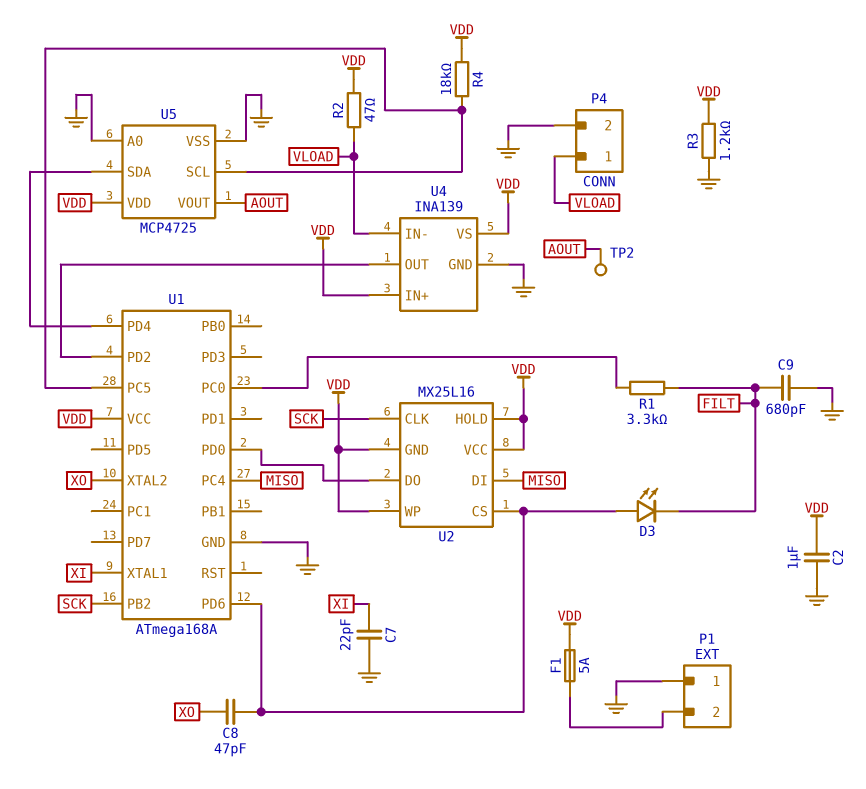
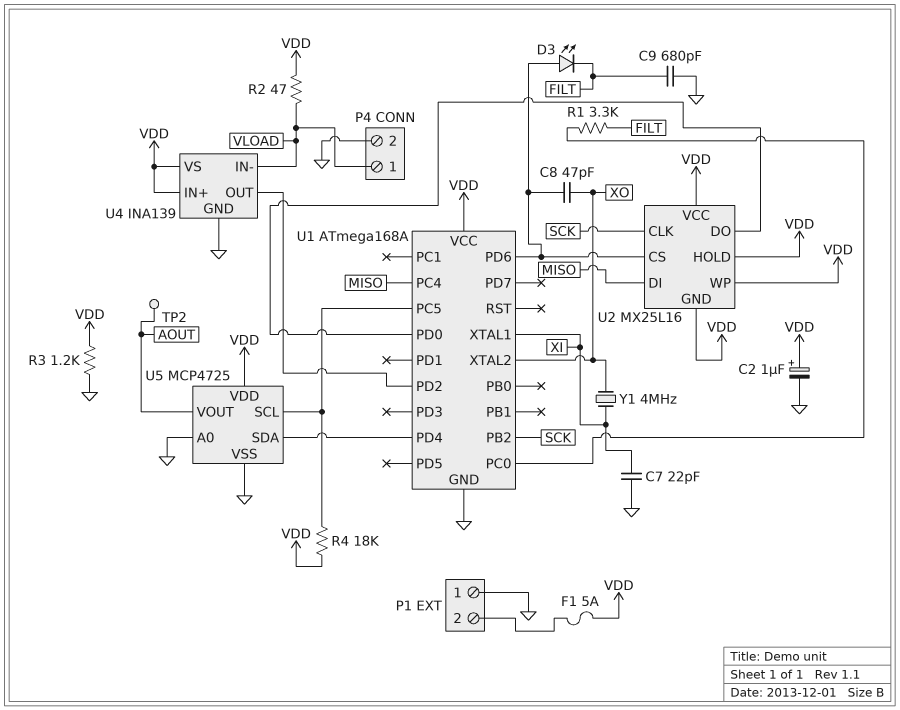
C2: 1uF (GND, VDD) -> 1uF (plus VDD, minus GND)
Y1: none -> 4MHz (XI, XO)

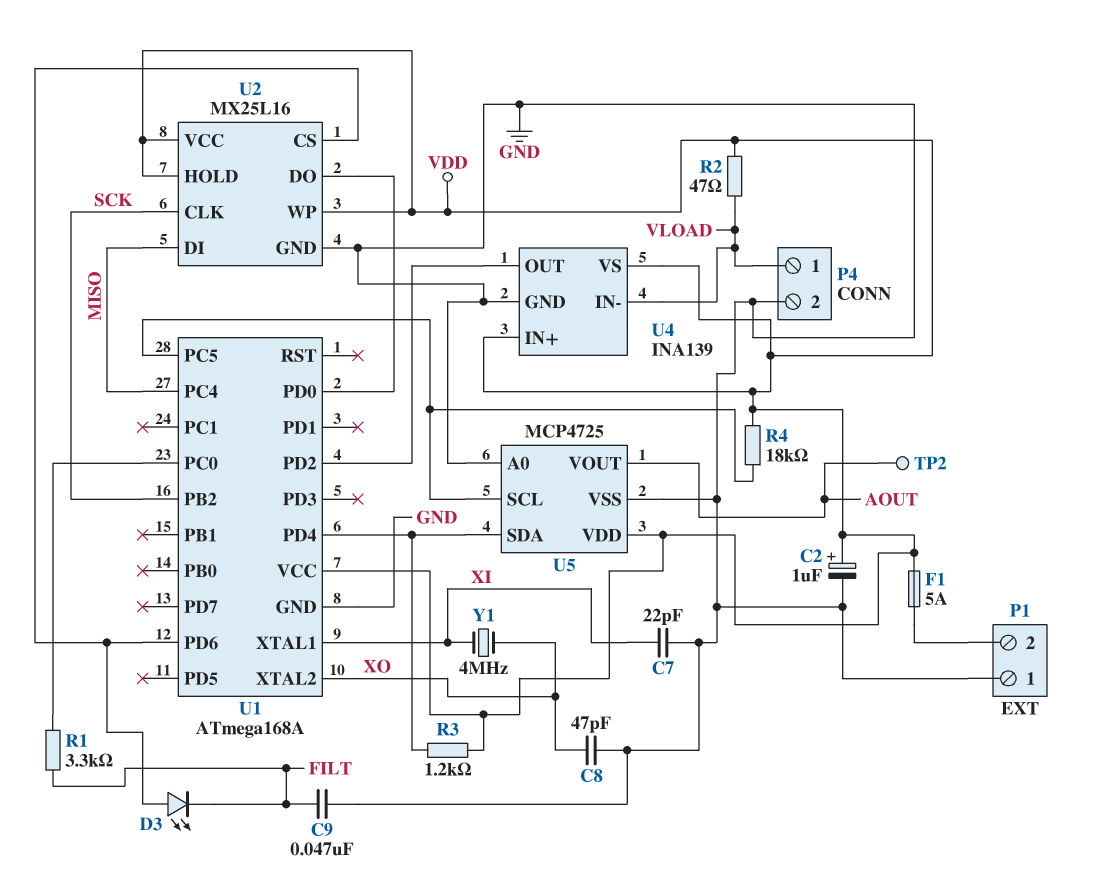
C8: 47pF (U1/PD6, XO) -> 47pF (GND, XO)
C9: 680pF (FILT, GND) -> 47nF (FILT, GND)
R3: 1.2k (GND, VDD) -> 1.2k (U1/PD4, VDD)
U2 pin GND: VDD -> GND

